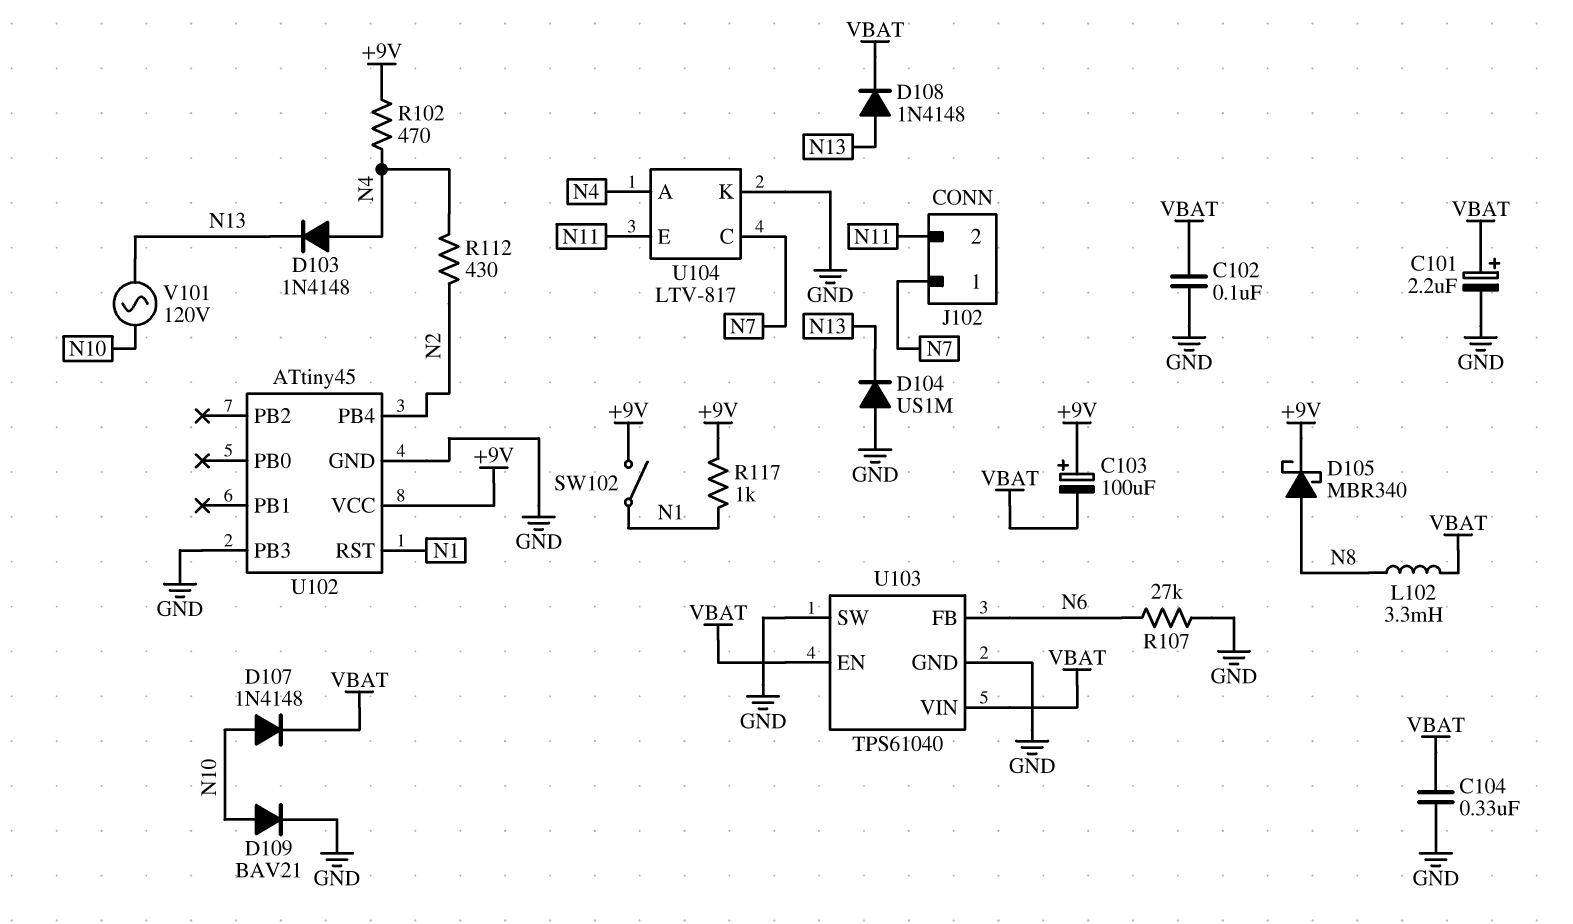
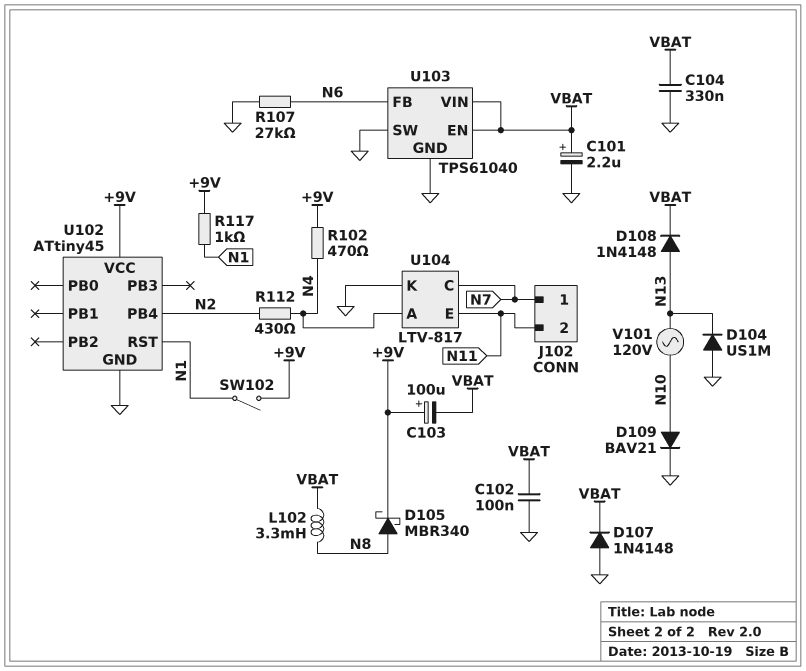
D103: diode 1N4148 (A N4, K N13) -> none
D107: diode 1N4148 (A N10, K VBAT) -> diode 1N4148 (A GND, K VBAT)
U102 pin PB3: GND -> none

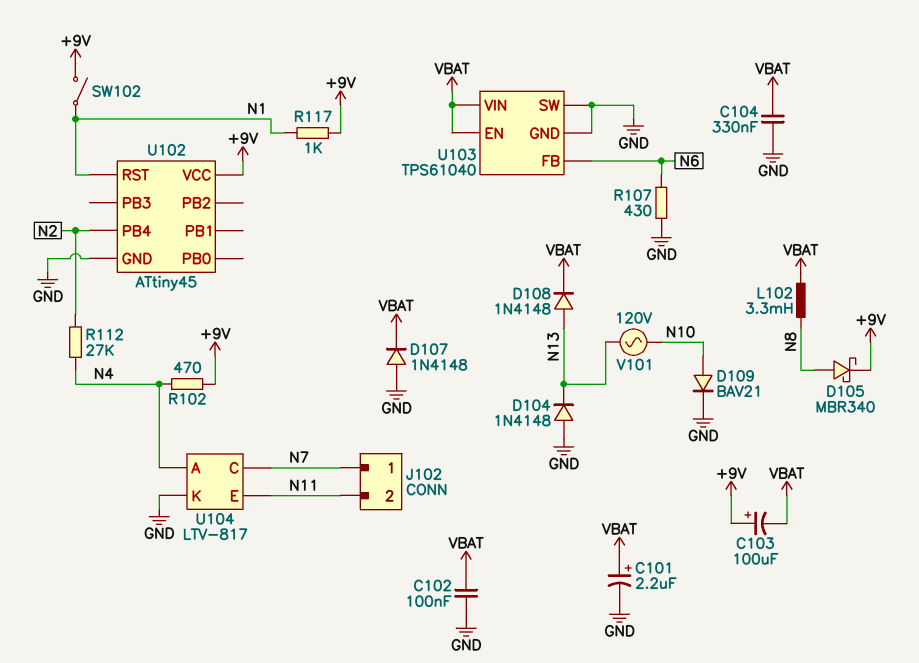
D104: diode US1M (A GND, K N13) -> diode 1N4148 (A GND, K N13)
R107: 27k (GND, N6) -> 430 (GND, N6)
R112: 430 (N2, N4) -> 27k (N2, N4)

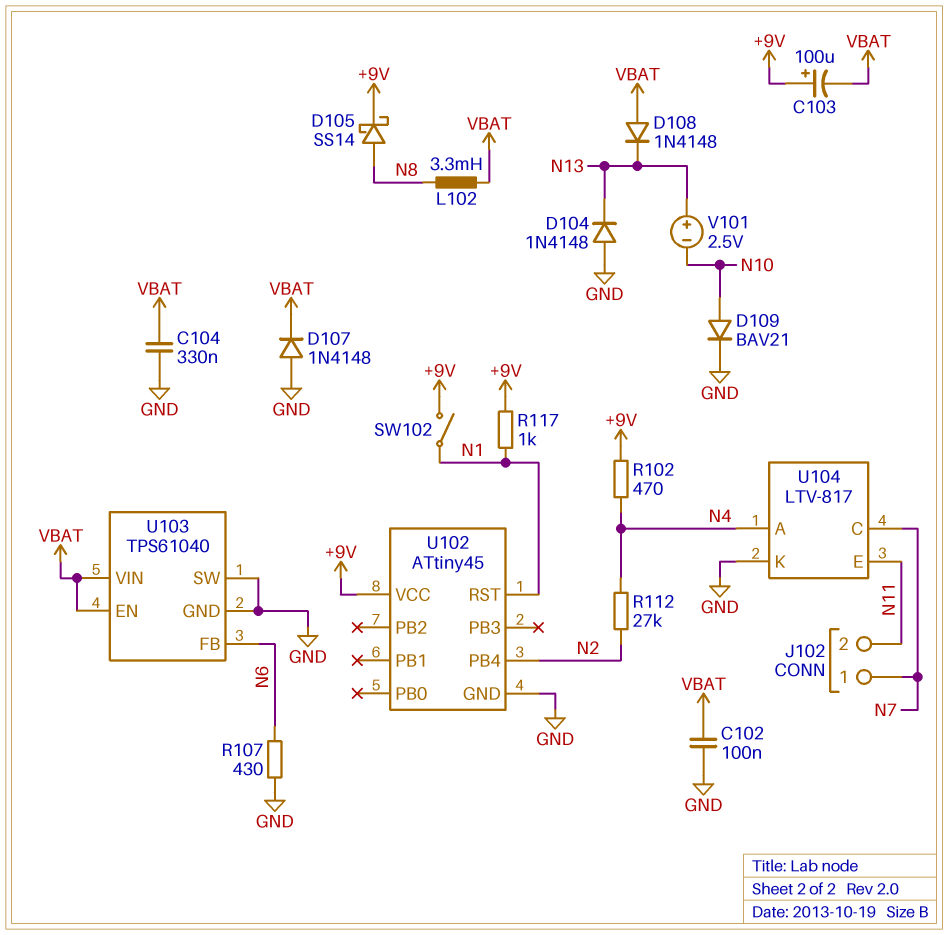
C101: 2.2uF (plus VBAT, minus GND) -> none
D105: schottky MBR340 (A N8, K +9V) -> schottky SS14 (A N8, K +9V)
D108: diode 1N4148 (A N13, K VBAT) -> diode 1N4148 (A VBAT, K N13)
V101: AC 120V (N10, N13) -> 2.5V (plus N13, minus N10)

